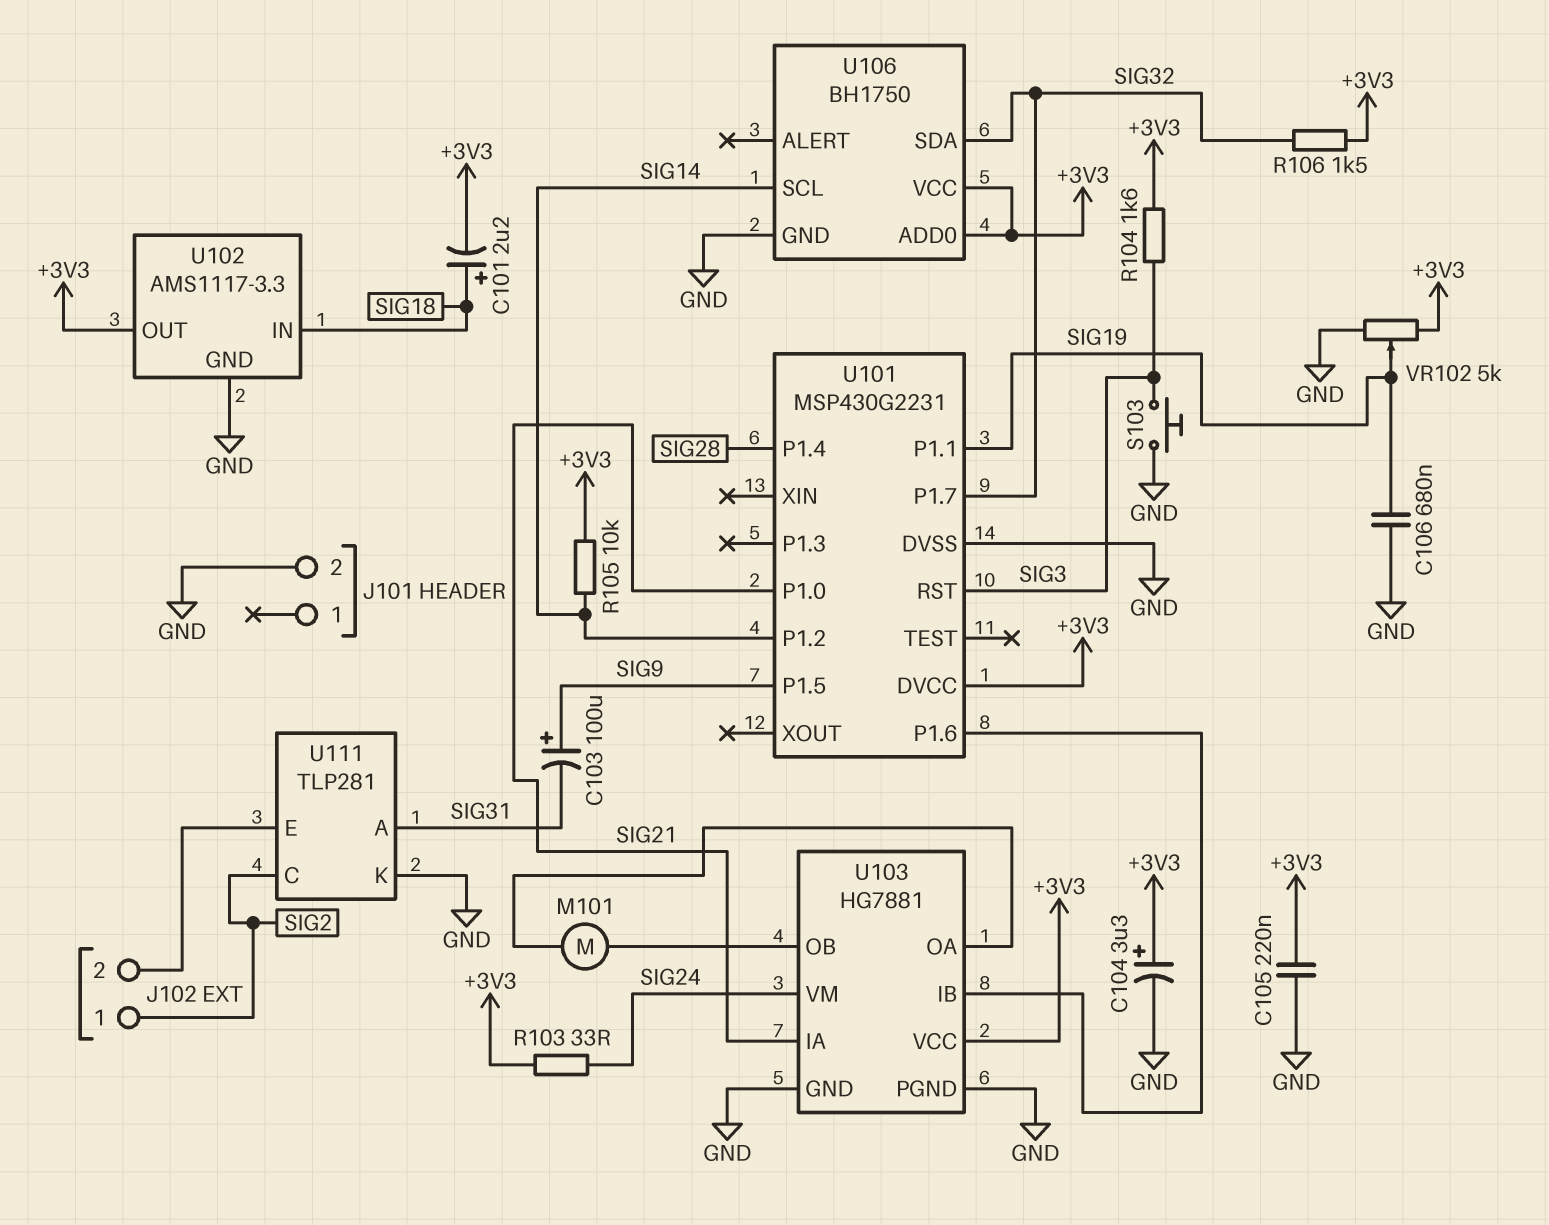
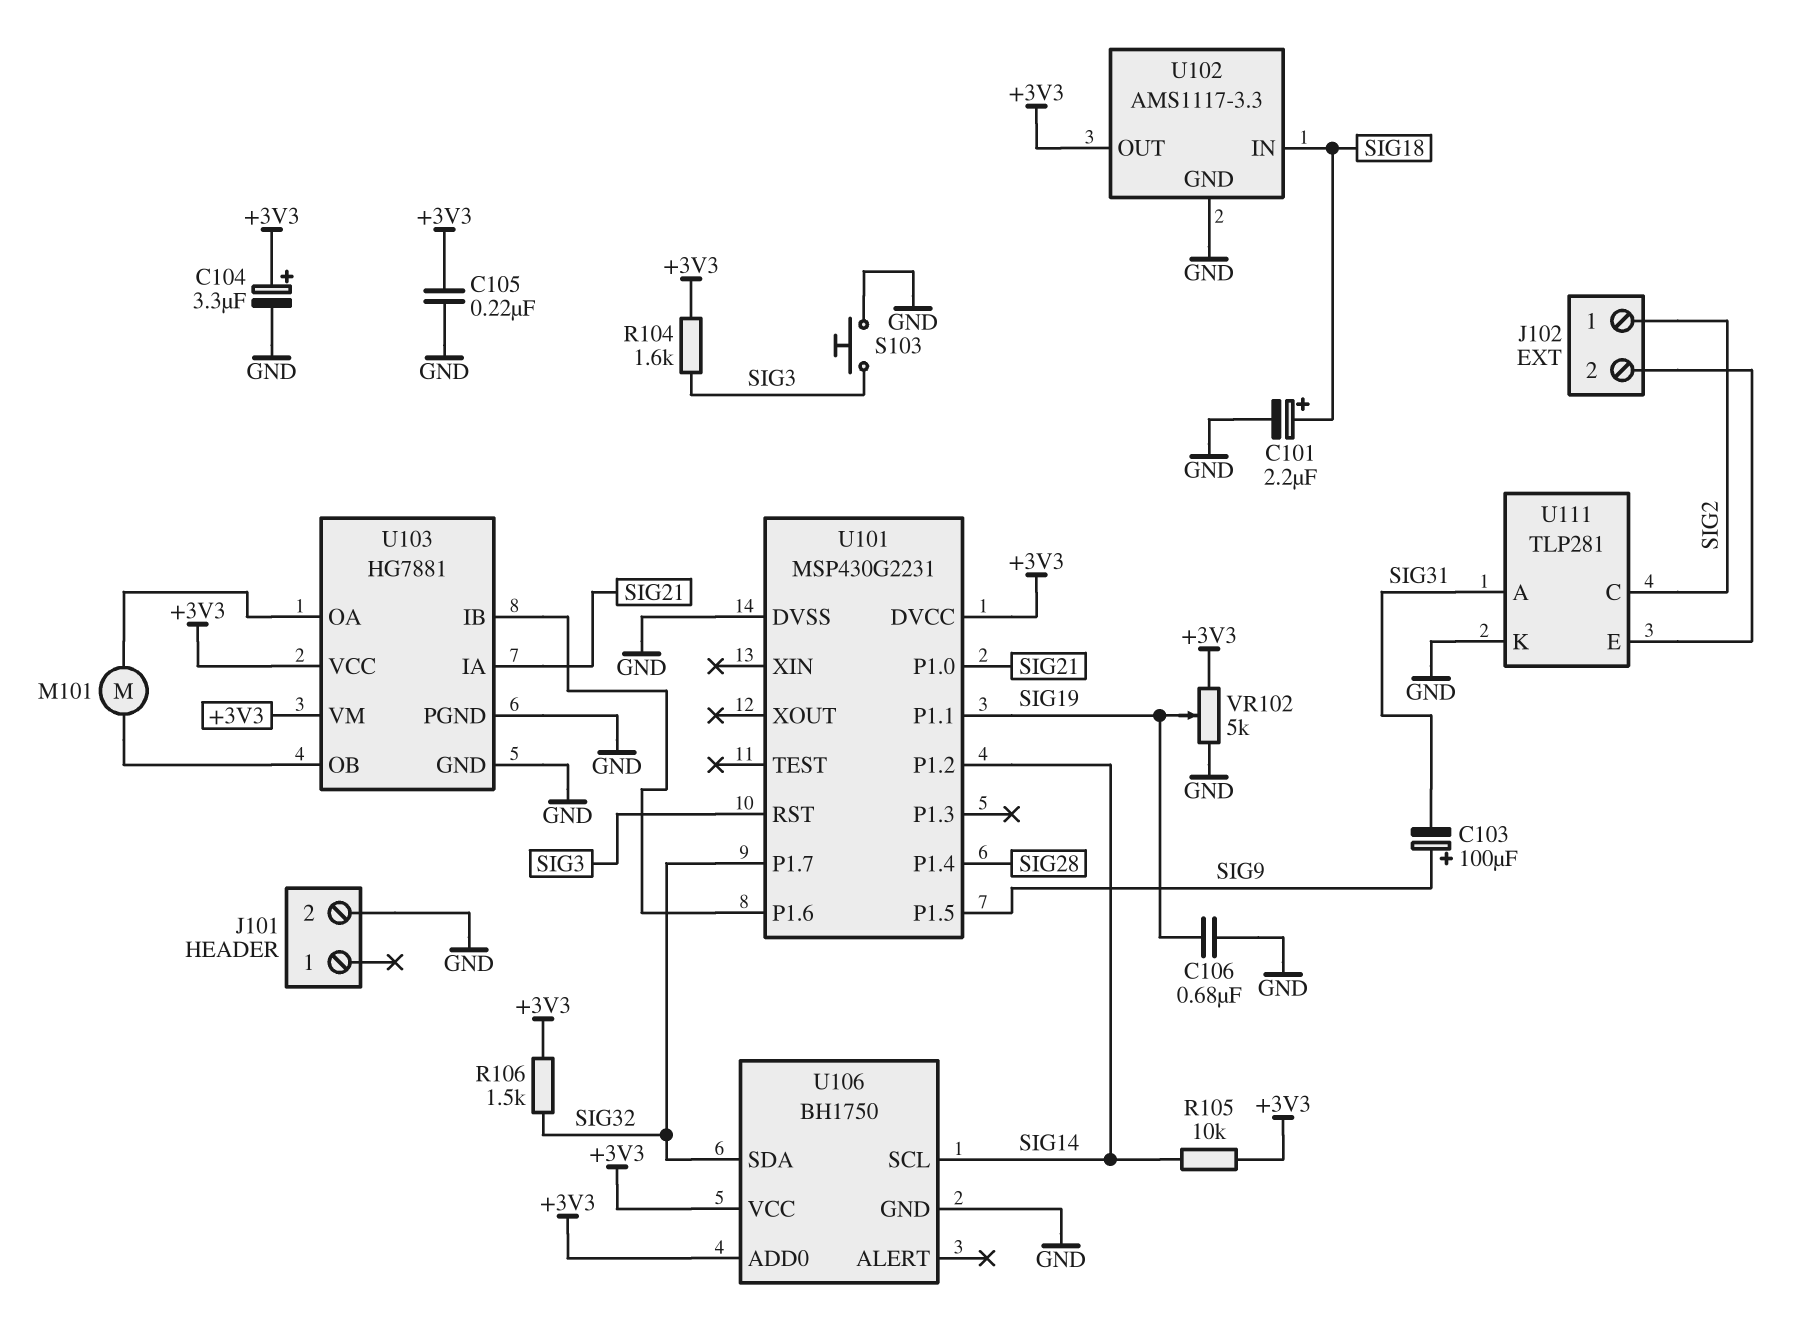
C101: 2.2uF (plus SIG18, minus +3V3) -> 2.2uF (plus SIG18, minus GND)
R103: 33 (+3V3, SIG24) -> none
U103 pin VM: SIG24 -> +3V3

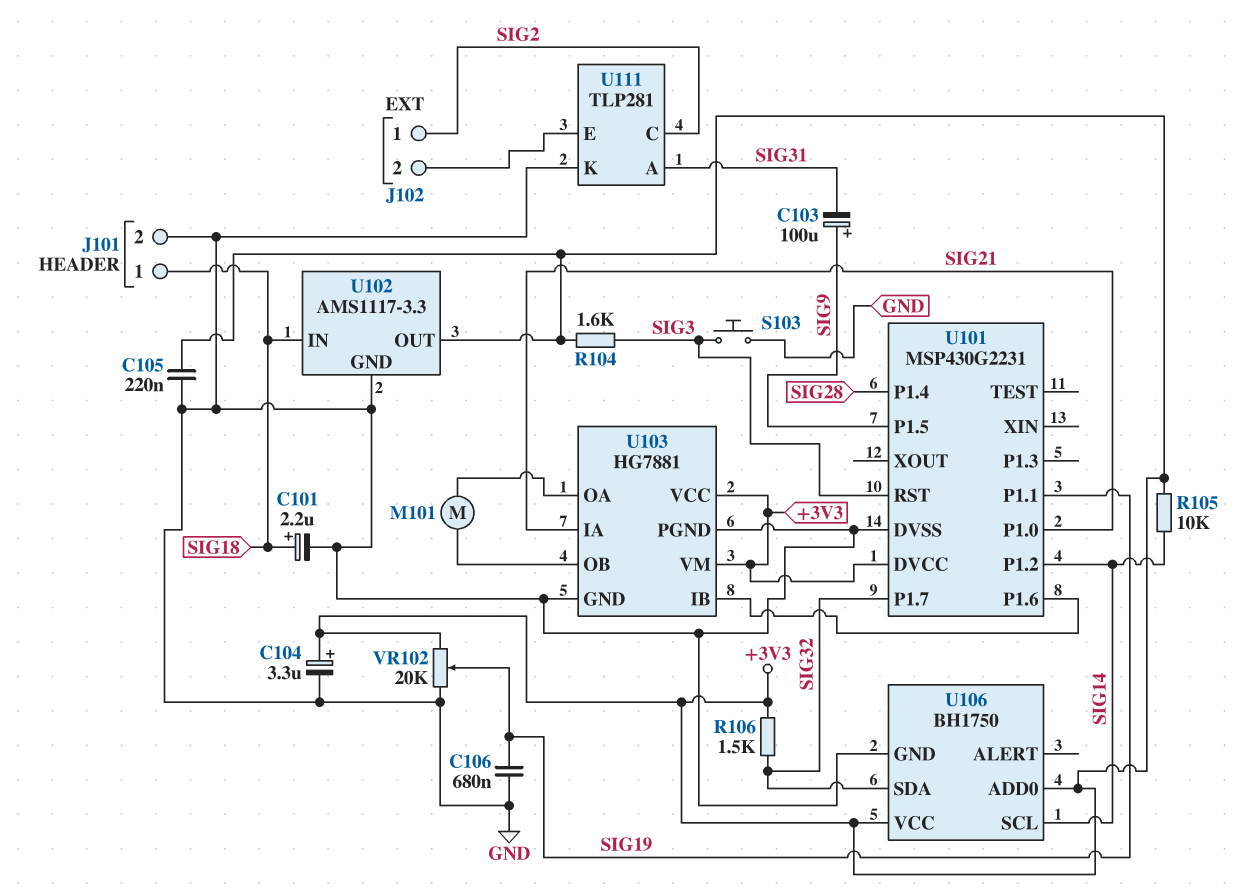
J101 pin 1: none -> SIG18
VR102: 5k (+3V3, GND, wiper SIG19) -> 20k (+3V3, GND, wiper SIG19)

